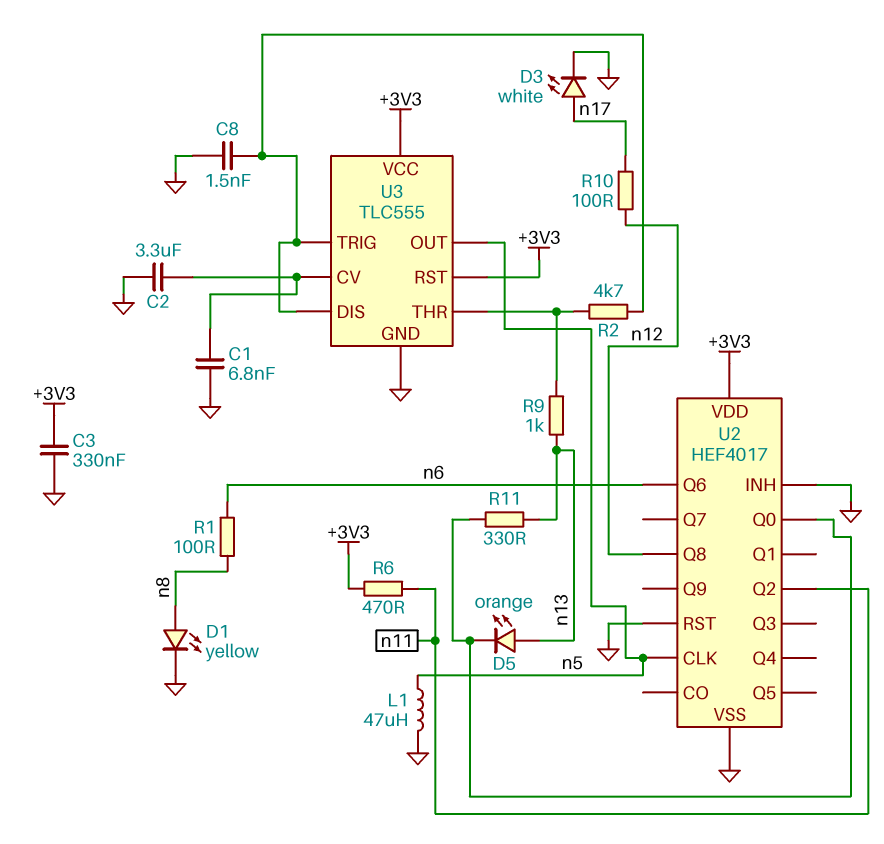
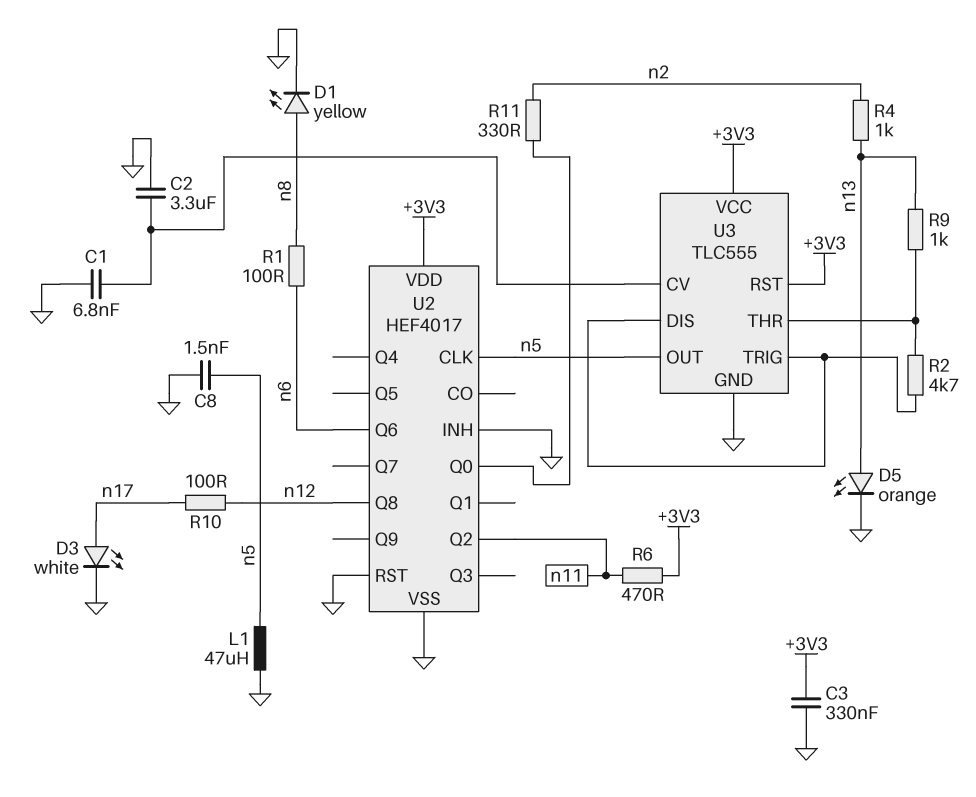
C8: 1.5nF (GND, U3/DIS) -> 1.5nF (GND, n5)
D5: LED orange (A n13, K U2/Q0) -> LED orange (A n13, K GND)
R4: none -> 1k (n2, n13)
R11: 330 (U2/Q0, n13) -> 330 (U2/Q0, n2)

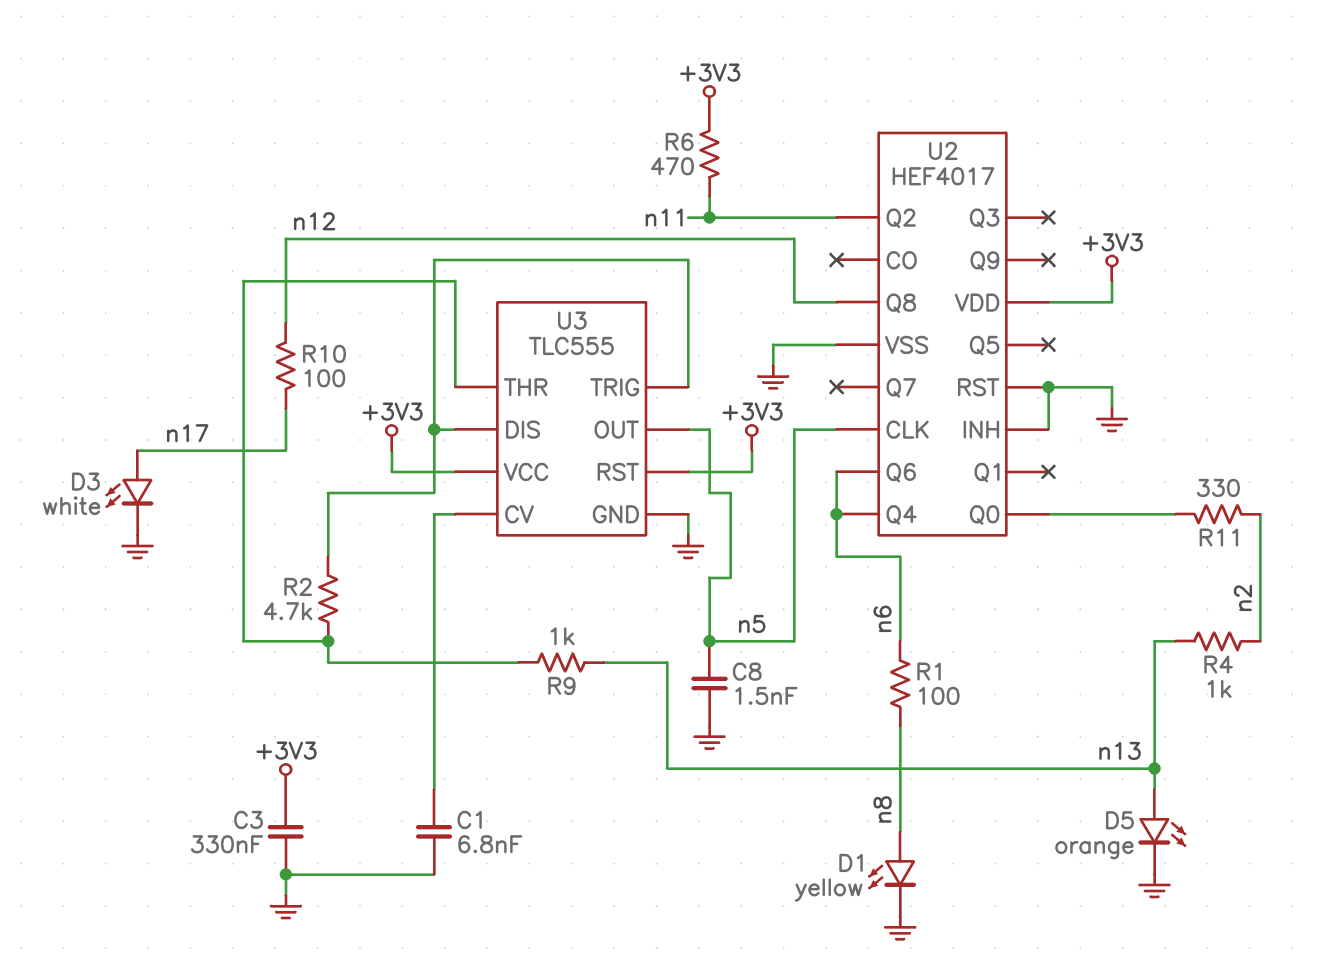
C2: 3.3uF (GND, U3/CV) -> none
L1: 47uH (GND, n5) -> none
U2 pin Q4: none -> n6

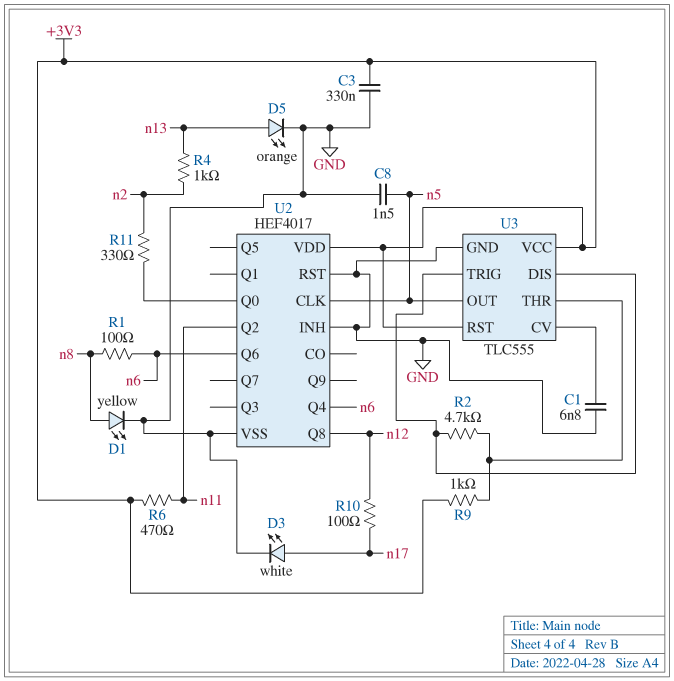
R9: 1k (U3/THR, n13) -> 1k (+3V3, U3/THR)

